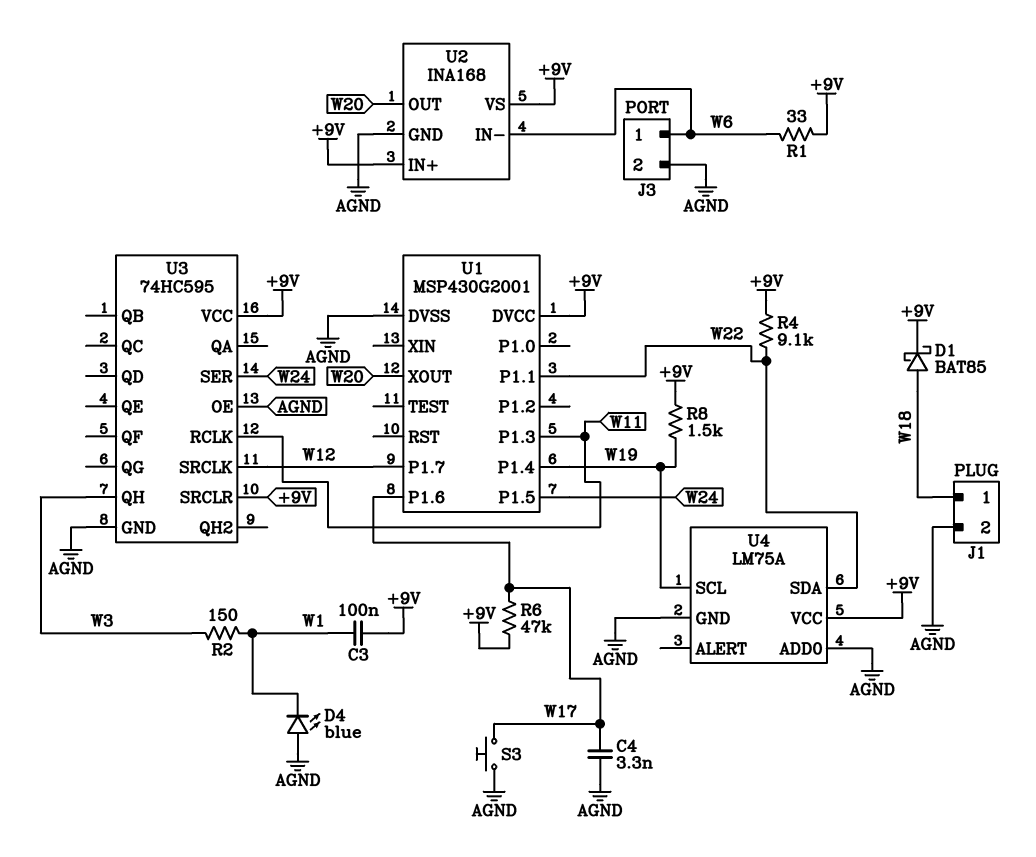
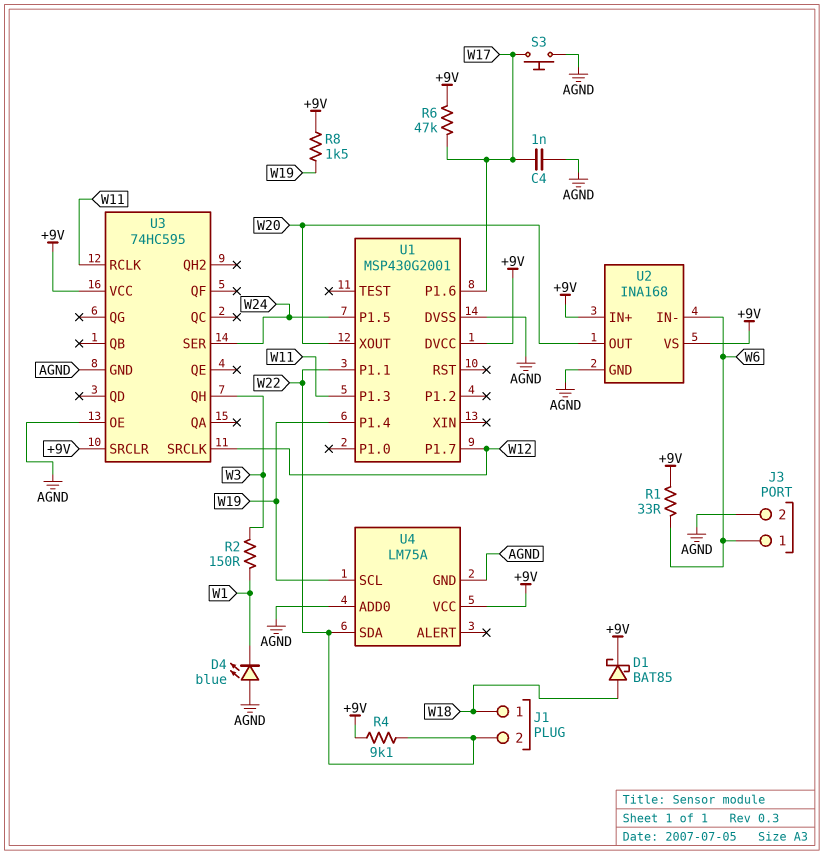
C3: 100nF (+9V, W1) -> none
C4: 3.3nF (AGND, W17) -> 1nF (AGND, W17)
J1 pin 2: AGND -> W22

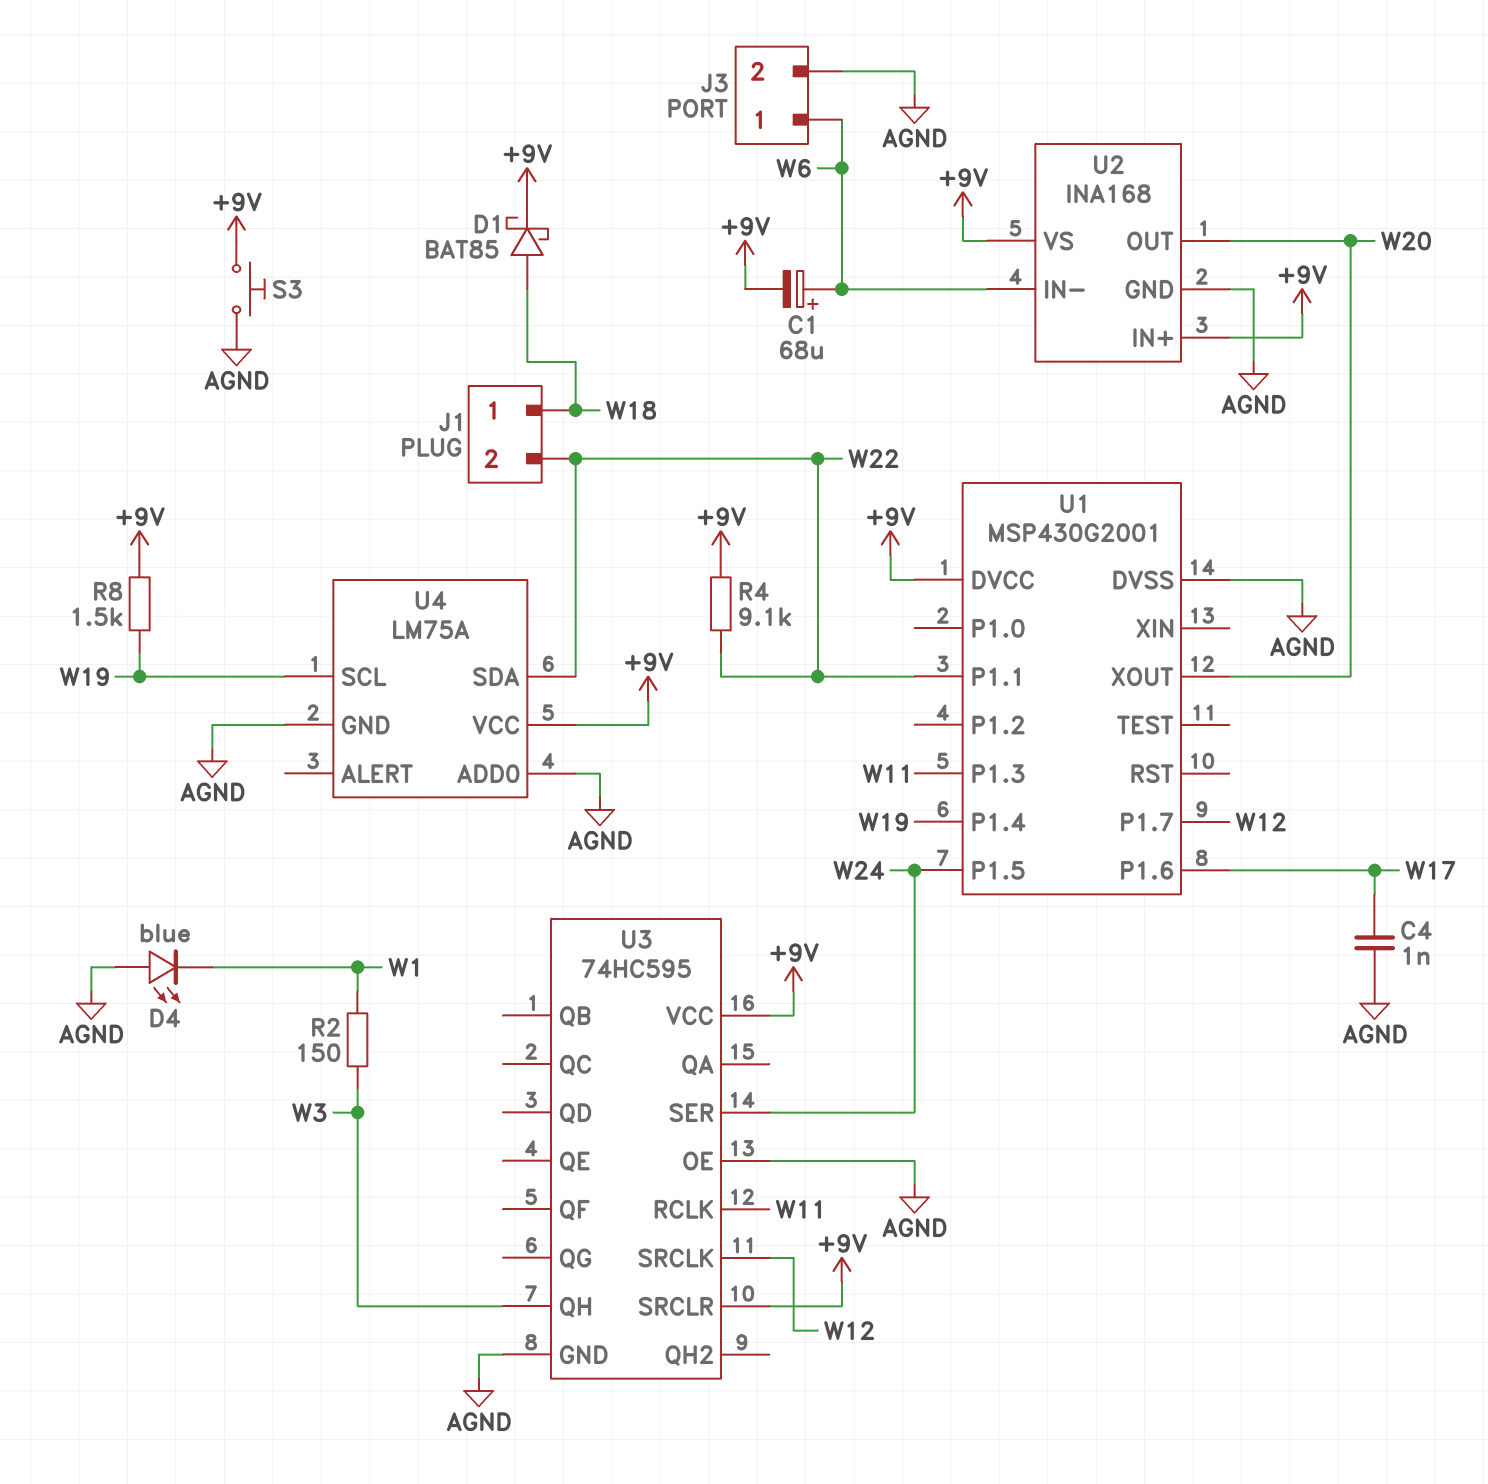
C1: none -> 68uF (plus W6, minus +9V)
R1: 33 (+9V, W6) -> none
R6: 47k (+9V, W17) -> none
S3: button (AGND, W17) -> button (+9V, AGND)

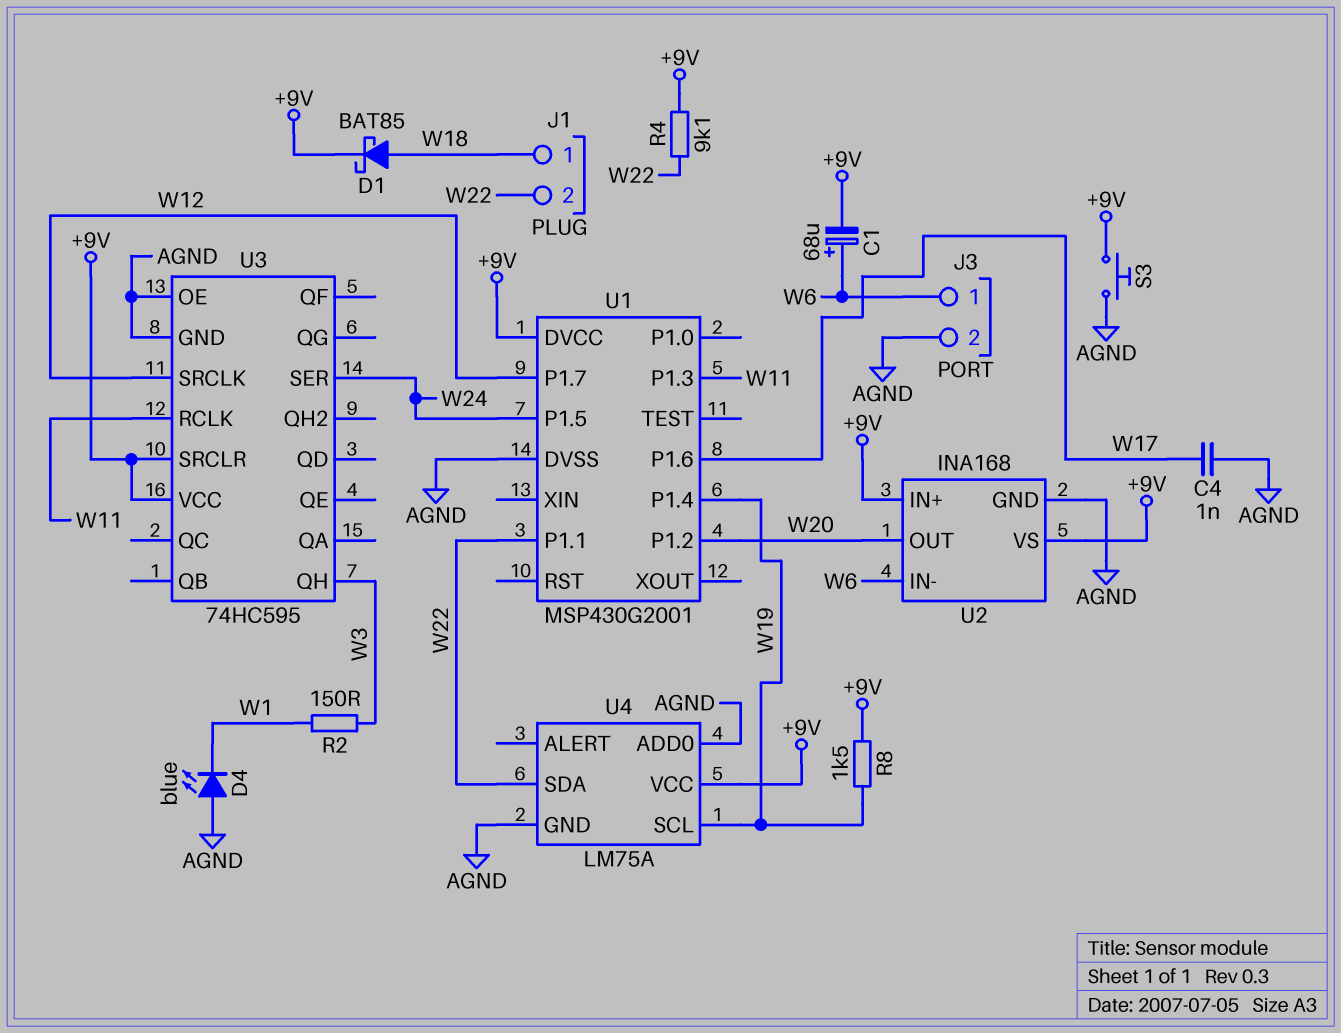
U1 pin P1.2: none -> W20
U1 pin XOUT: W20 -> none

